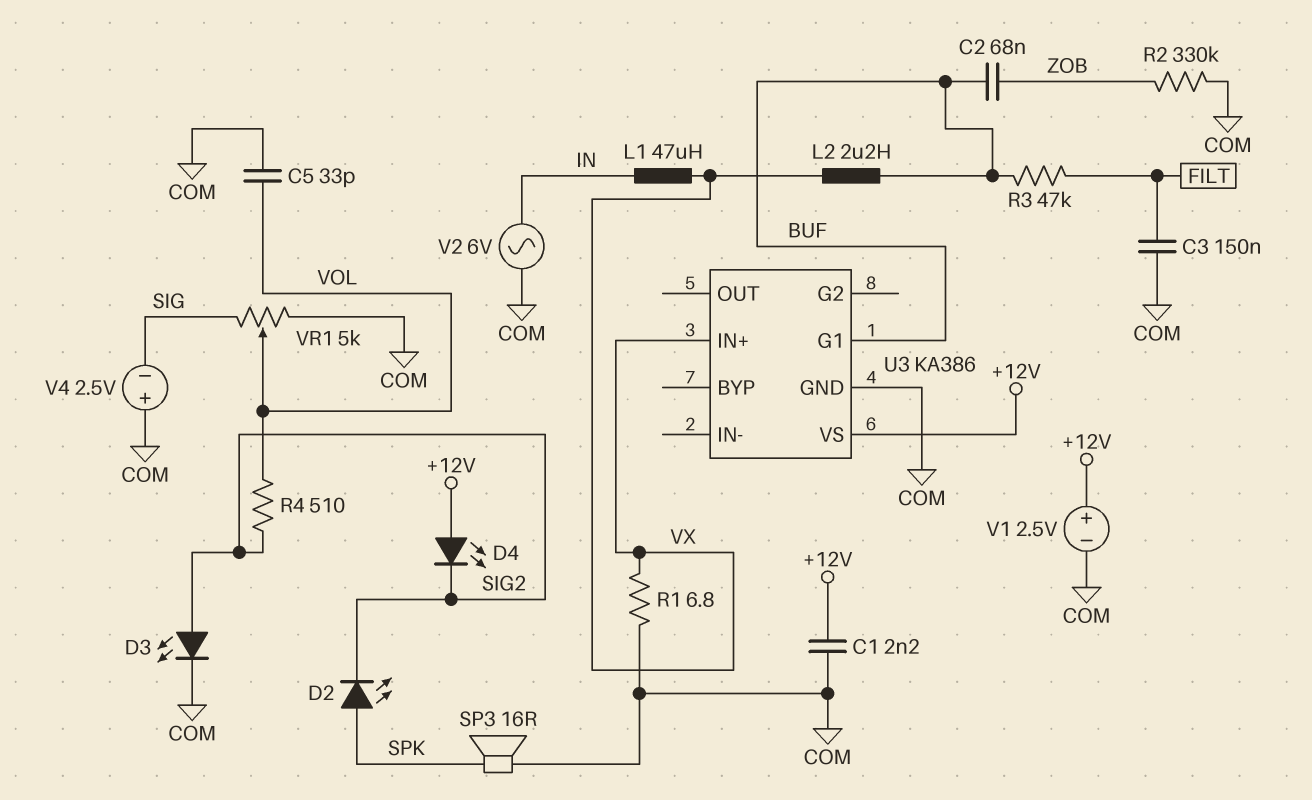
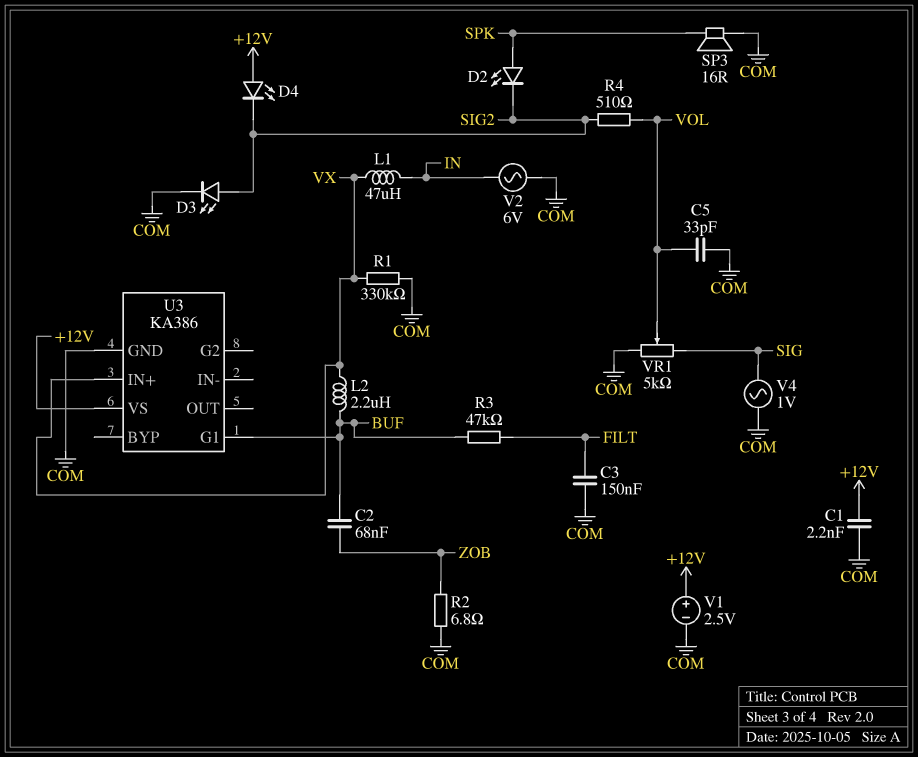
R1: 6.8 (COM, VX) -> 330k (COM, VX)
R2: 330k (COM, ZOB) -> 6.8 (COM, ZOB)
V4: 2.5V (plus COM, minus SIG) -> AC 1V (COM, SIG)

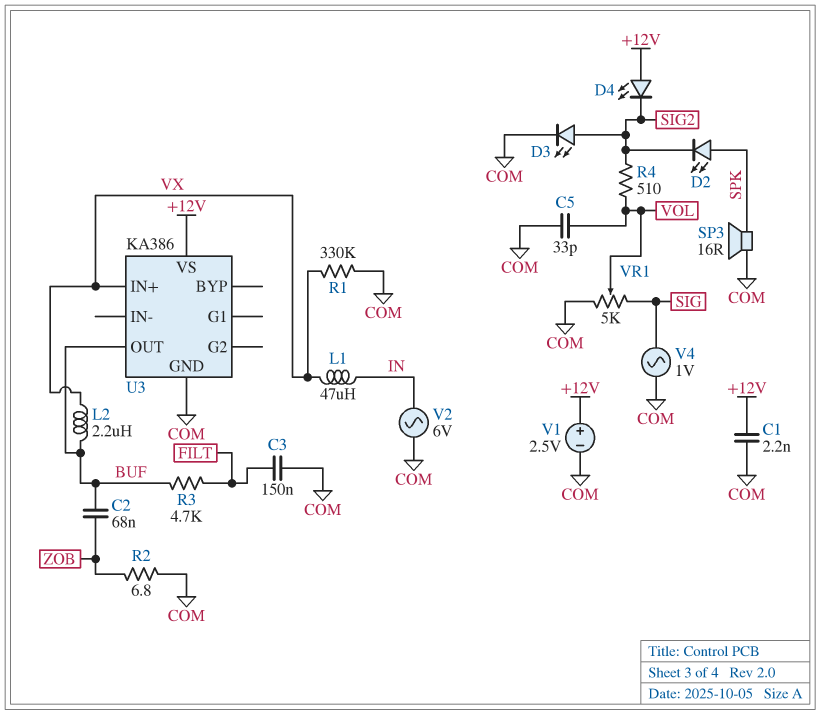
R3: 47k (BUF, FILT) -> 4.7k (BUF, FILT)
U3 pin G1: BUF -> none
U3 pin OUT: none -> BUF

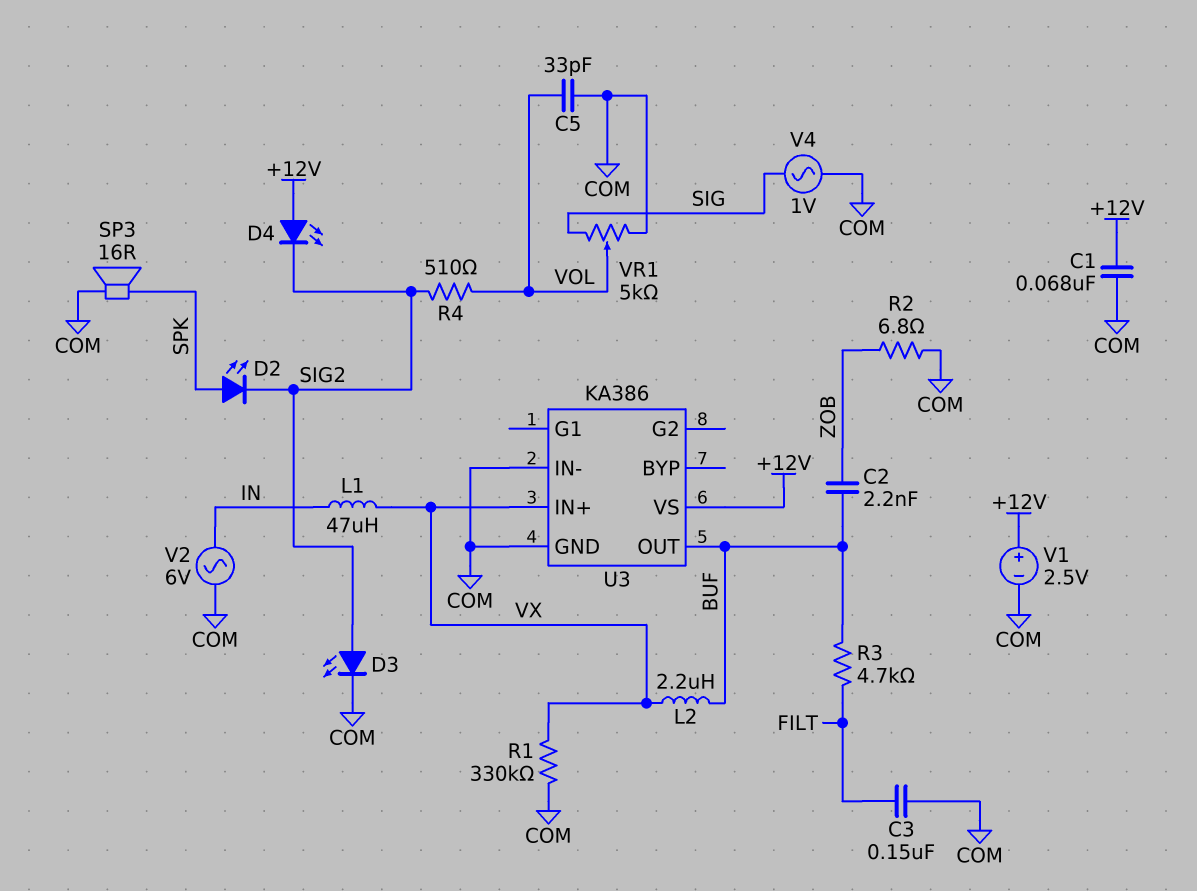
C1: 2.2nF (+12V, COM) -> 68nF (+12V, COM)
C2: 68nF (BUF, ZOB) -> 2.2nF (BUF, ZOB)
U3 pin IN-: none -> COM

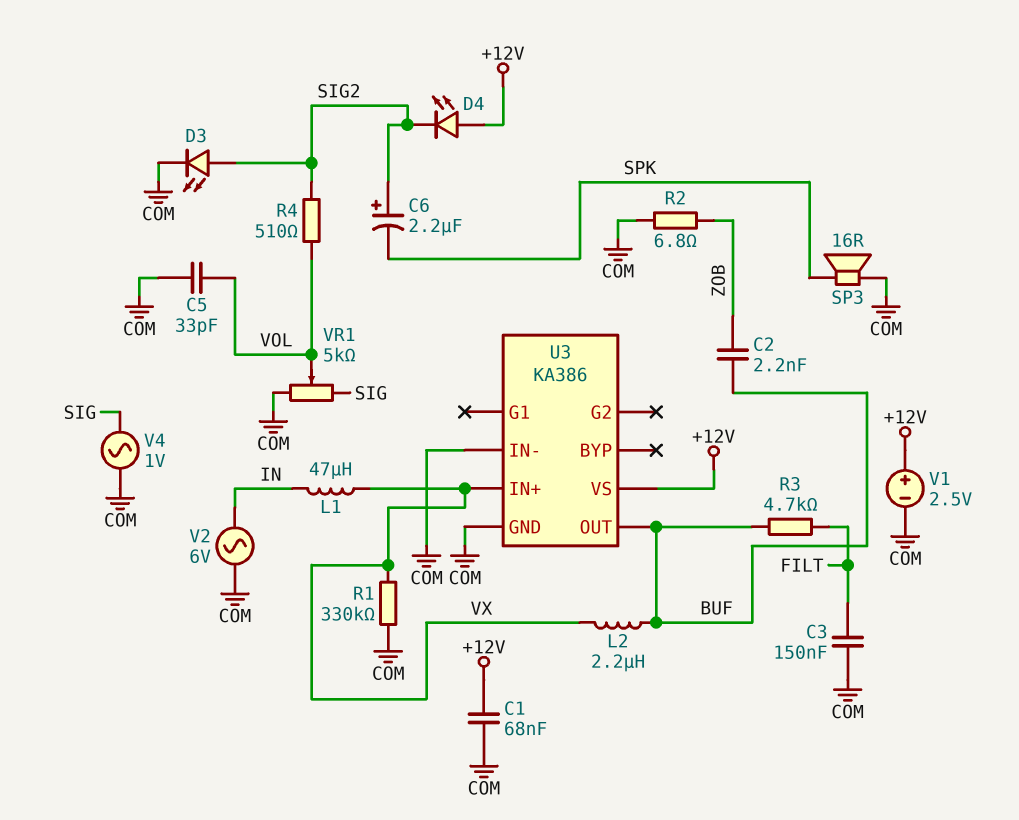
C6: none -> 2.2uF (plus SIG2, minus SPK)
D2: LED (A SPK, K SIG2) -> none

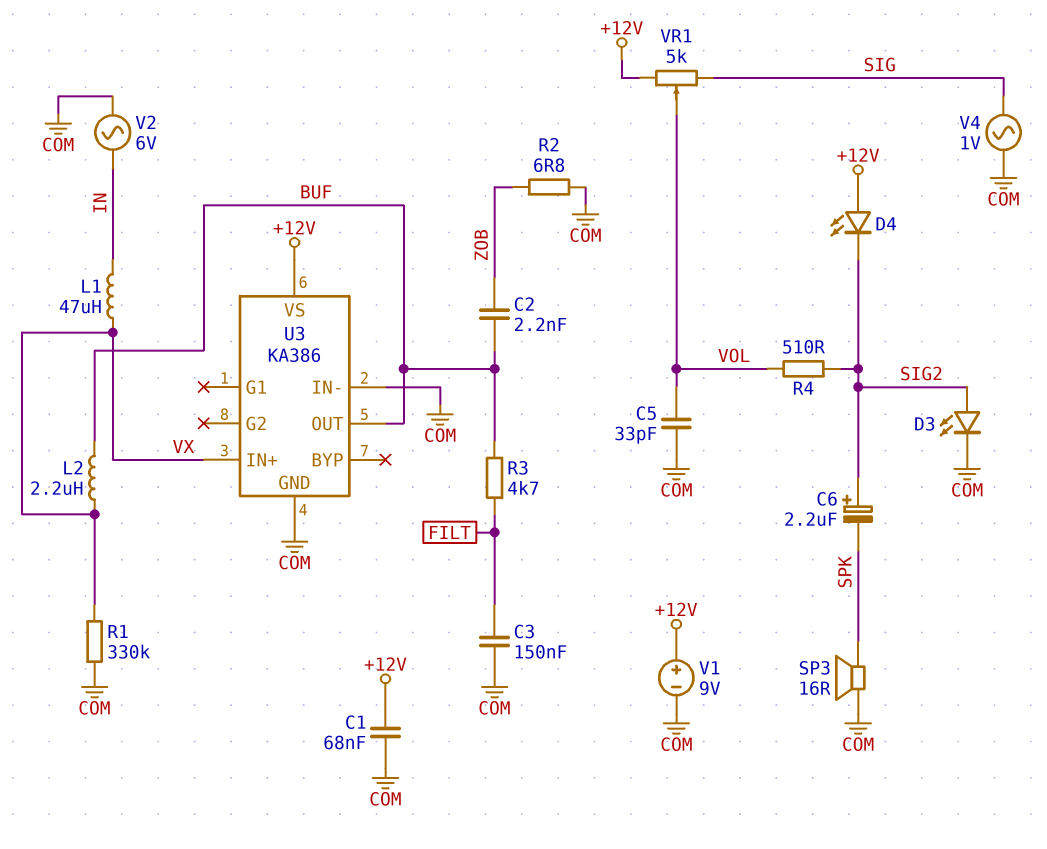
V1: 2.5V (plus +12V, minus COM) -> 9V (plus +12V, minus COM)
VR1: 5k (COM, SIG, wiper VOL) -> 5k (+12V, SIG, wiper VOL)

